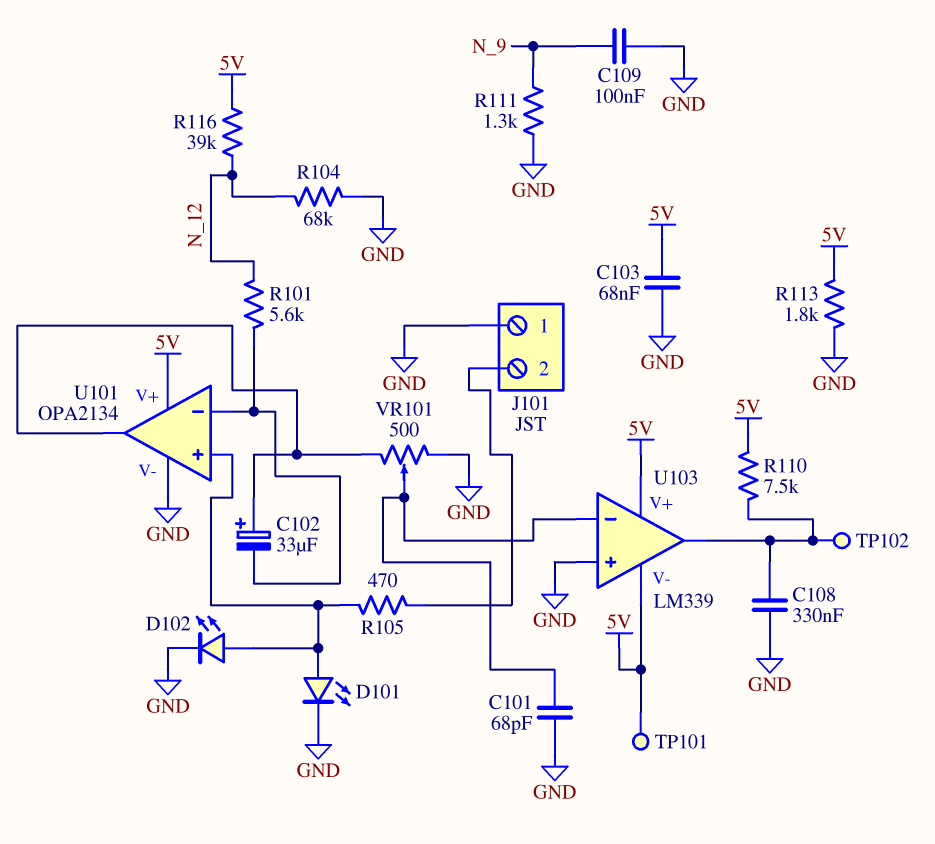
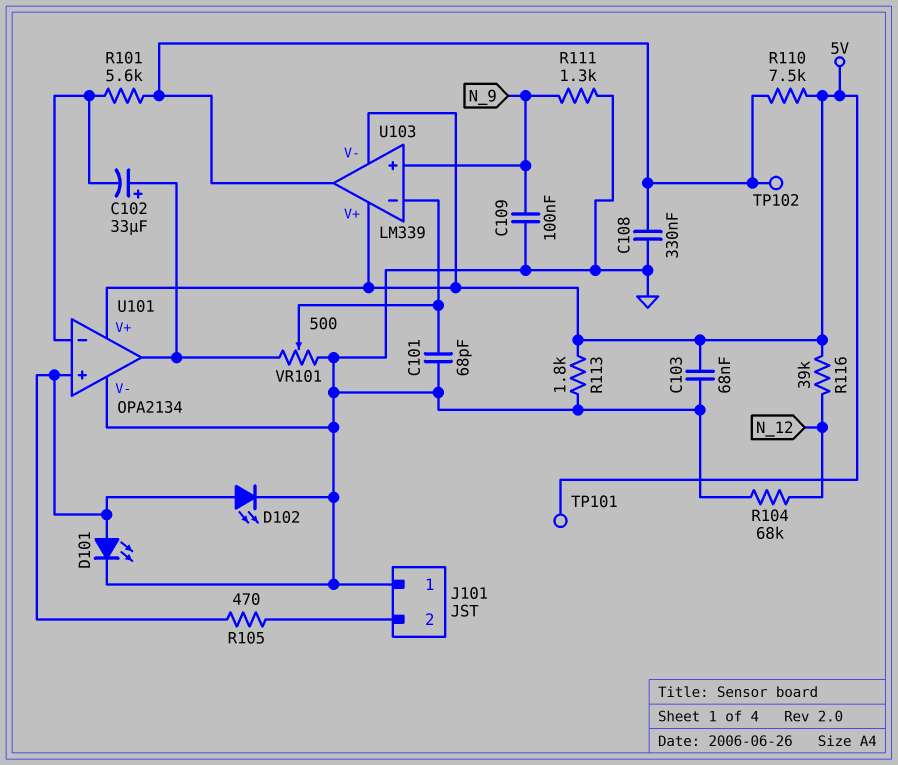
R101: 5.6k (N_12, U101/in-) -> 5.6k (U101/in-, U103/out)
U103 pin in+: GND -> N_9

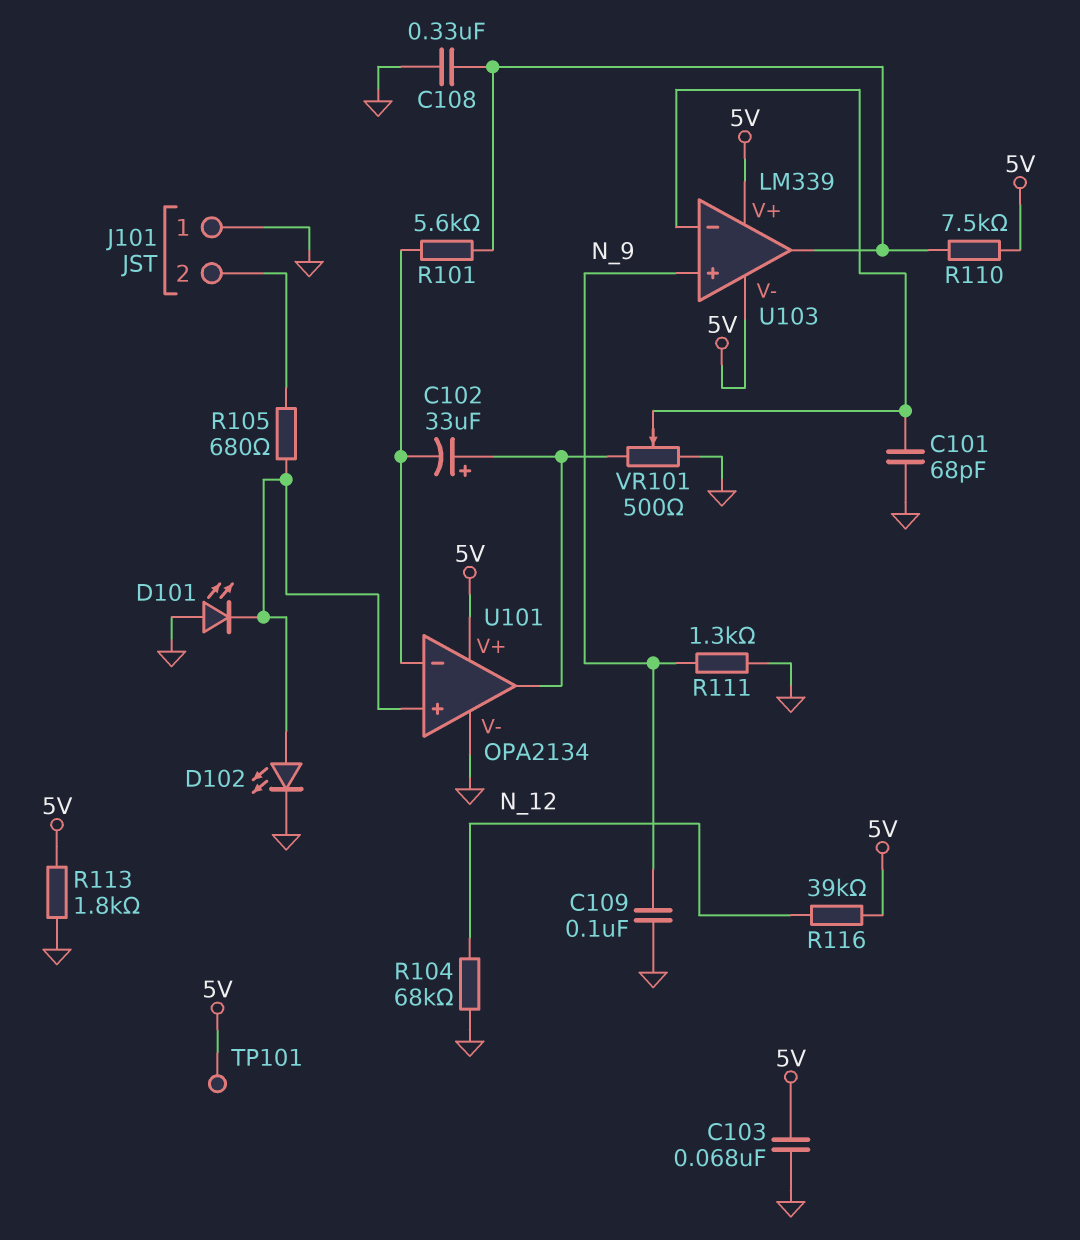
D101: LED (A U101/in+, K GND) -> LED (A GND, K U101/in+)
R105: 470 (J101/2, U101/in+) -> 680 (J101/2, U101/in+)
TP102: test point (U103/out) -> none

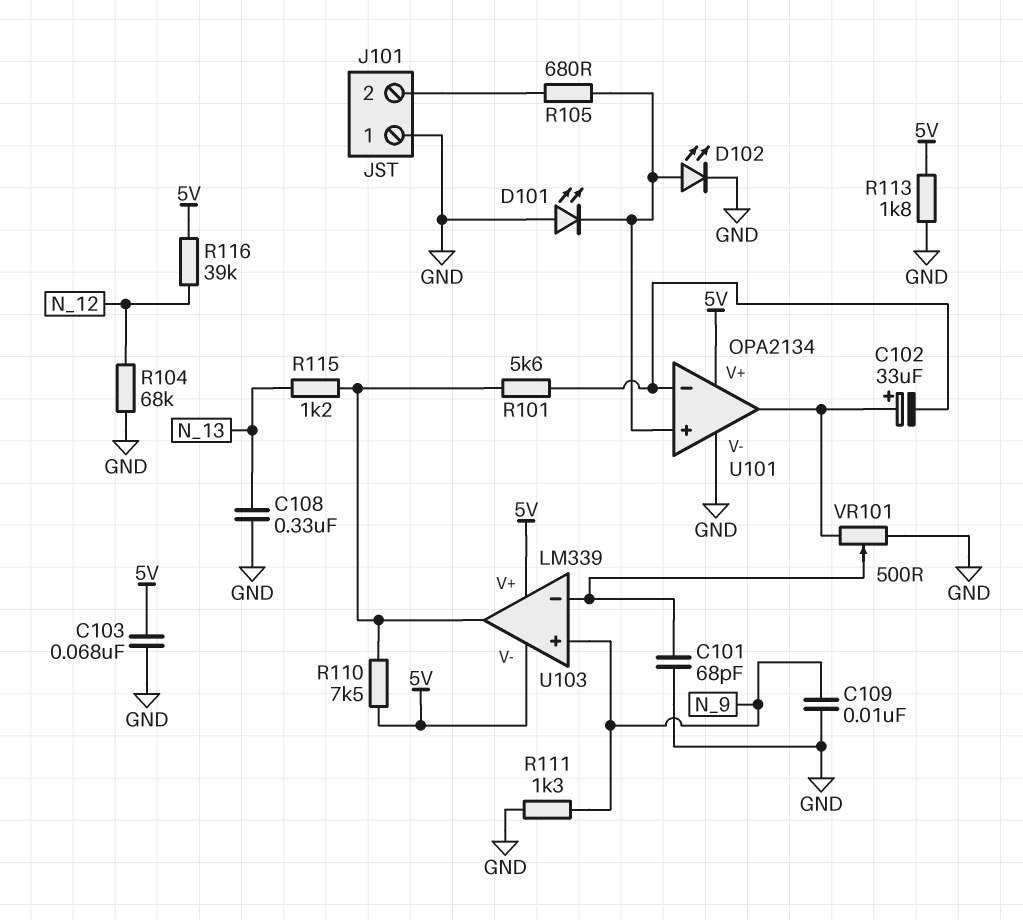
C108: 330nF (GND, U103/out) -> 330nF (GND, N_13)
C109: 100nF (GND, N_9) -> 10nF (GND, N_9)
R115: none -> 1.2k (N_13, U103/out)
TP101: test point (5V) -> none

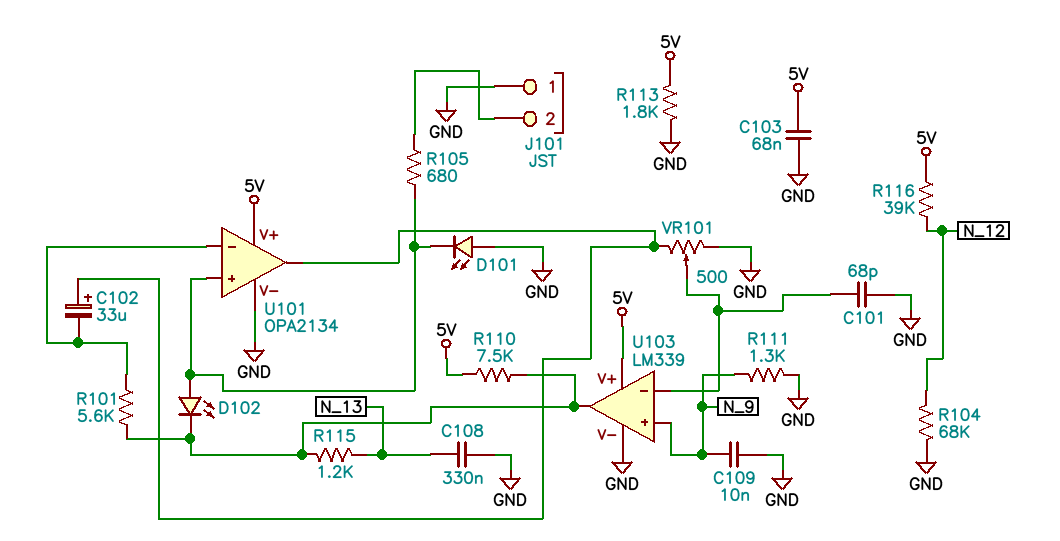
D102: LED (A U101/in+, K GND) -> LED (A U101/in+, K U103/out)
U103 pin V-: 5V -> GND

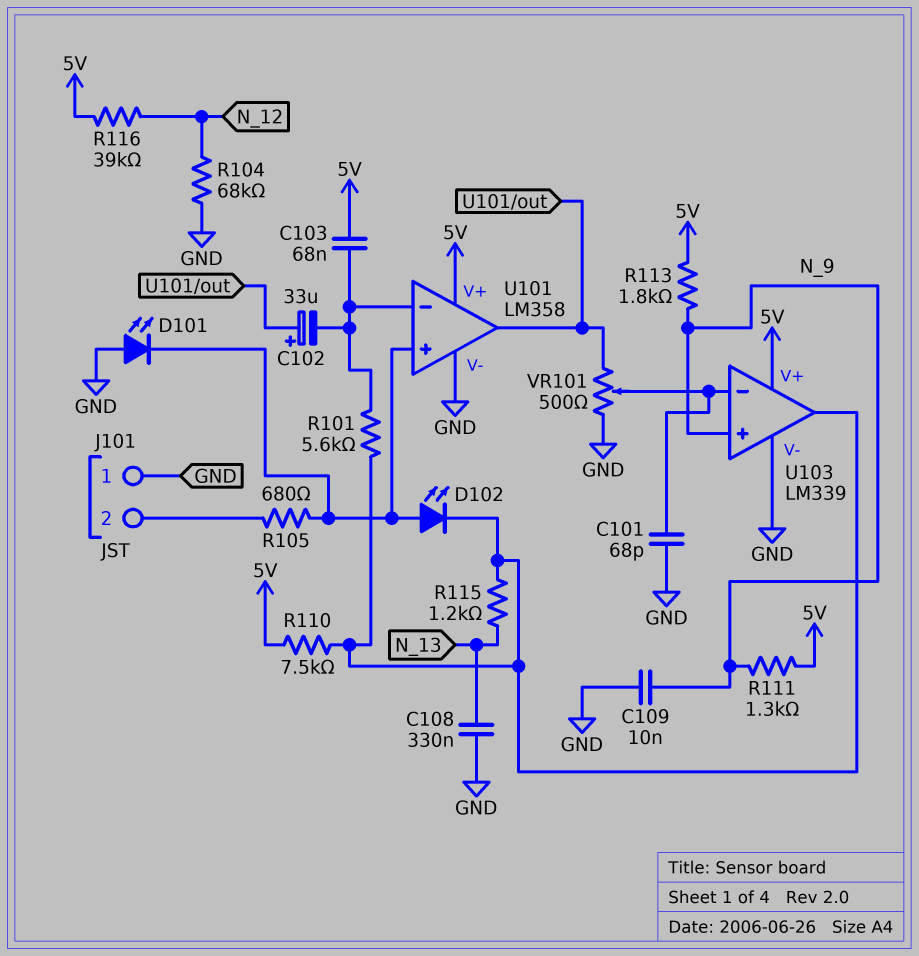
C103: 68nF (5V, GND) -> 68nF (5V, U101/in-)
R111: 1.3k (GND, N_9) -> 1.3k (5V, N_9)
R113: 1.8k (5V, GND) -> 1.8k (5V, N_9)
U101: OPA2134 -> LM358

